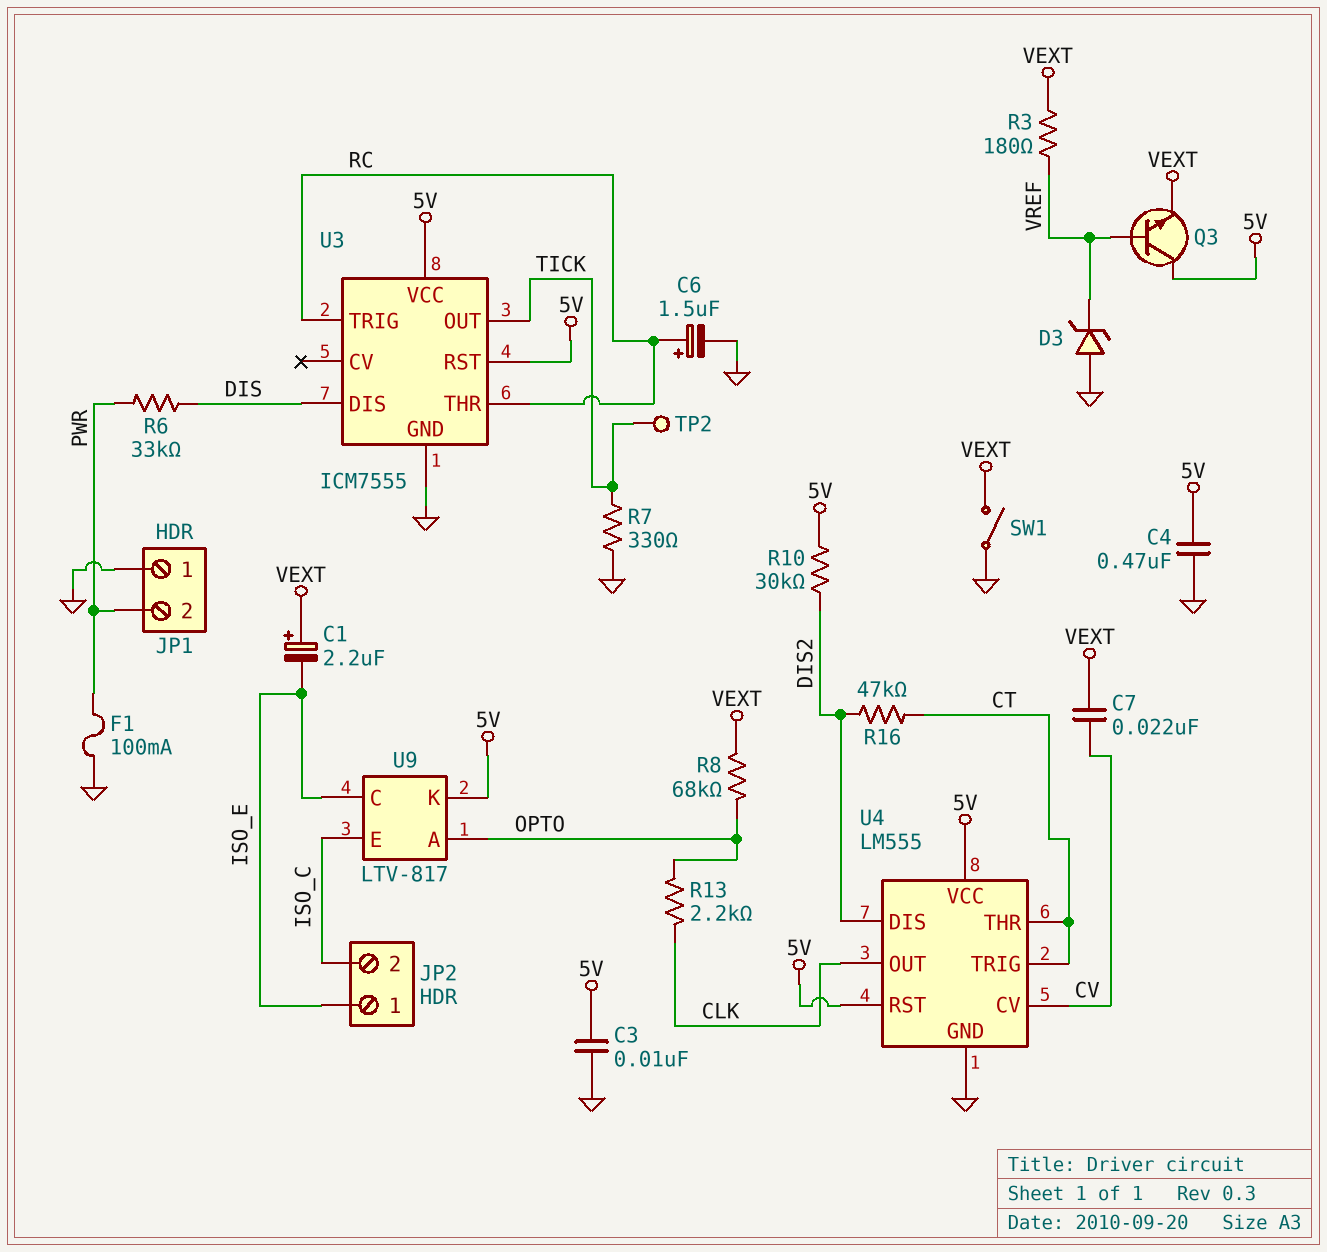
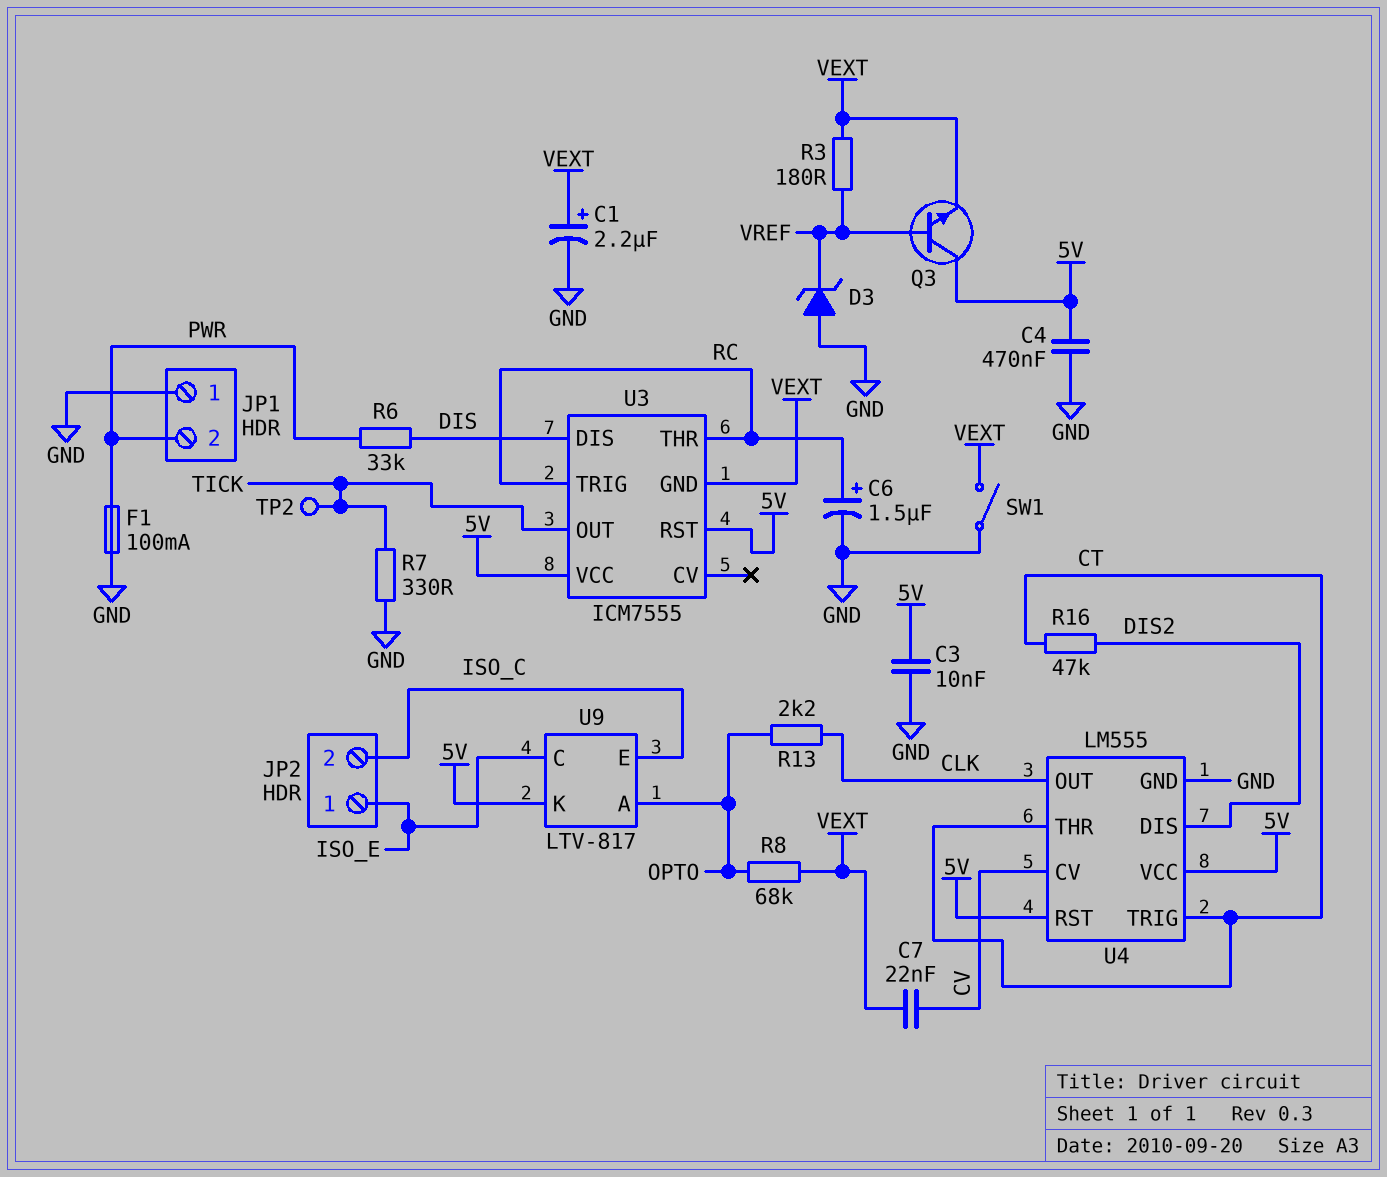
C1: 2.2uF (plus VEXT, minus ISO_E) -> 2.2uF (plus VEXT, minus GND)
R10: 30k (5V, DIS2) -> none
U3 pin GND: GND -> VEXT

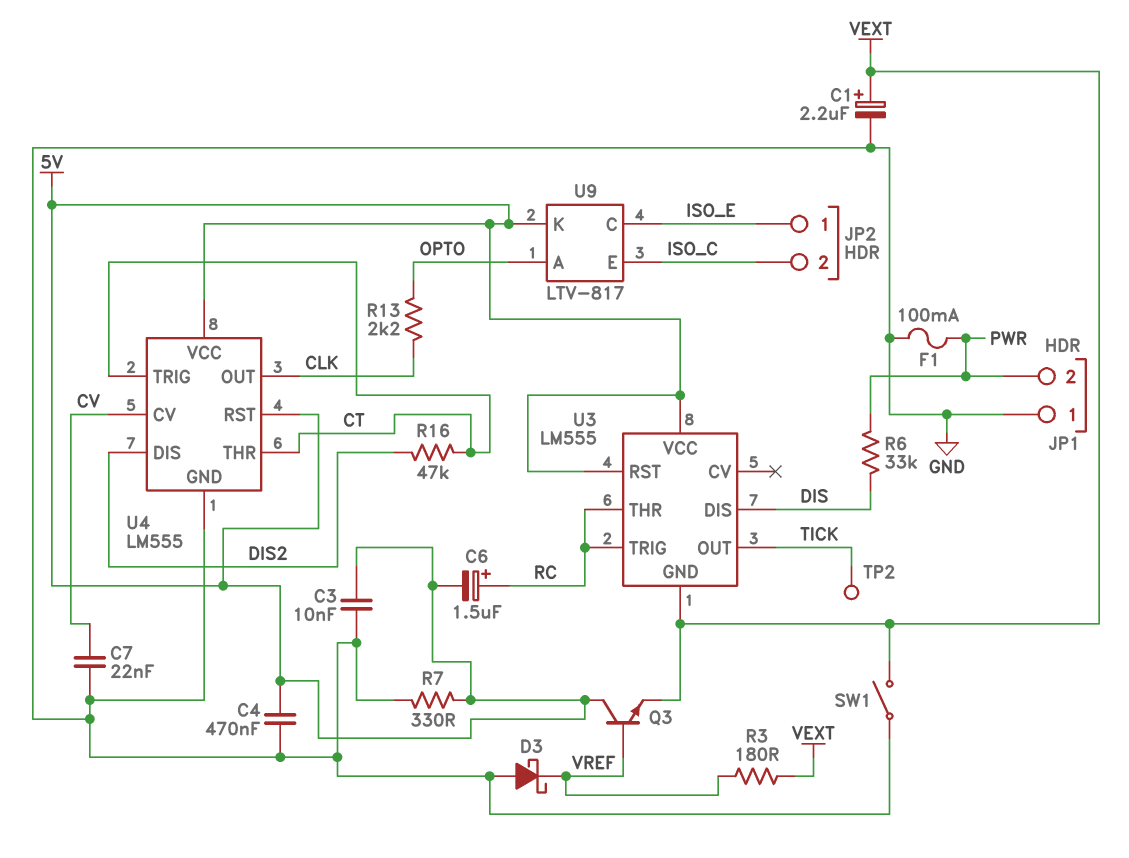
C6: 1.5uF (plus RC, minus GND) -> 1.5uF (plus RC, minus 5V)
C7: 22nF (CV, VEXT) -> 22nF (CV, GND)
D3: zener (A GND, K VREF) -> schottky (A GND, K VREF)
R7: 330 (GND, TICK) -> 330 (5V, GND)
R8: 68k (OPTO, VEXT) -> none
U3: ICM7555 -> LM555

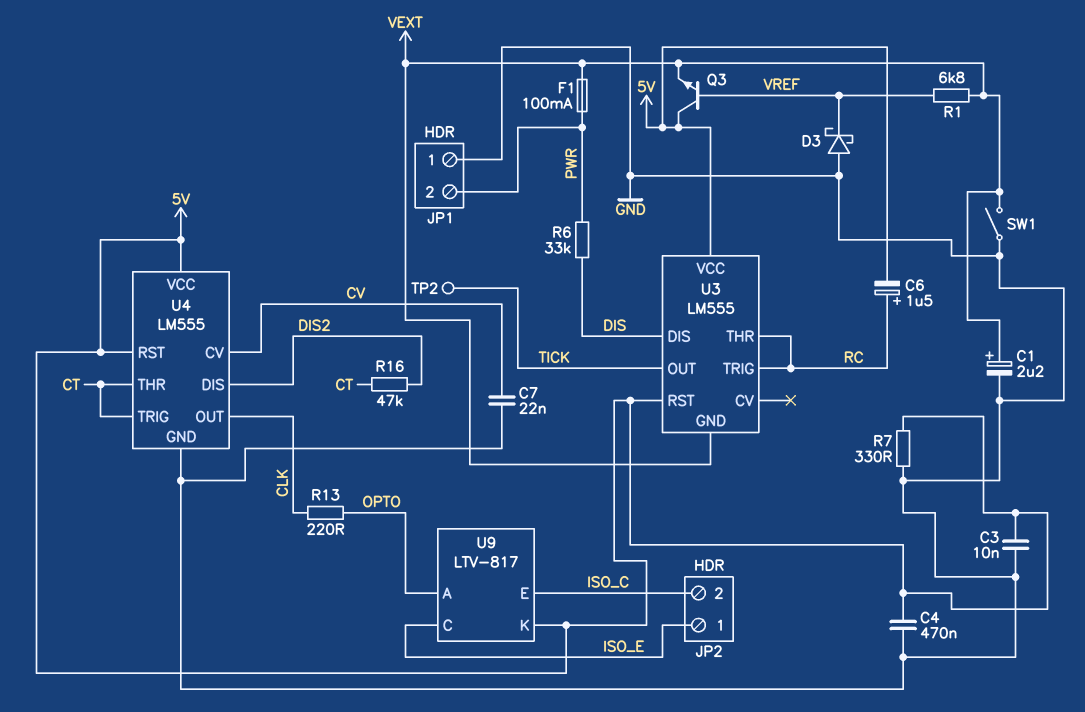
F1: 100mA (GND, PWR) -> 100mA (PWR, VEXT)
R1: none -> 6.8k (VEXT, VREF)
R3: 180 (VEXT, VREF) -> none
R13: 2.2k (CLK, OPTO) -> 220 (CLK, OPTO)

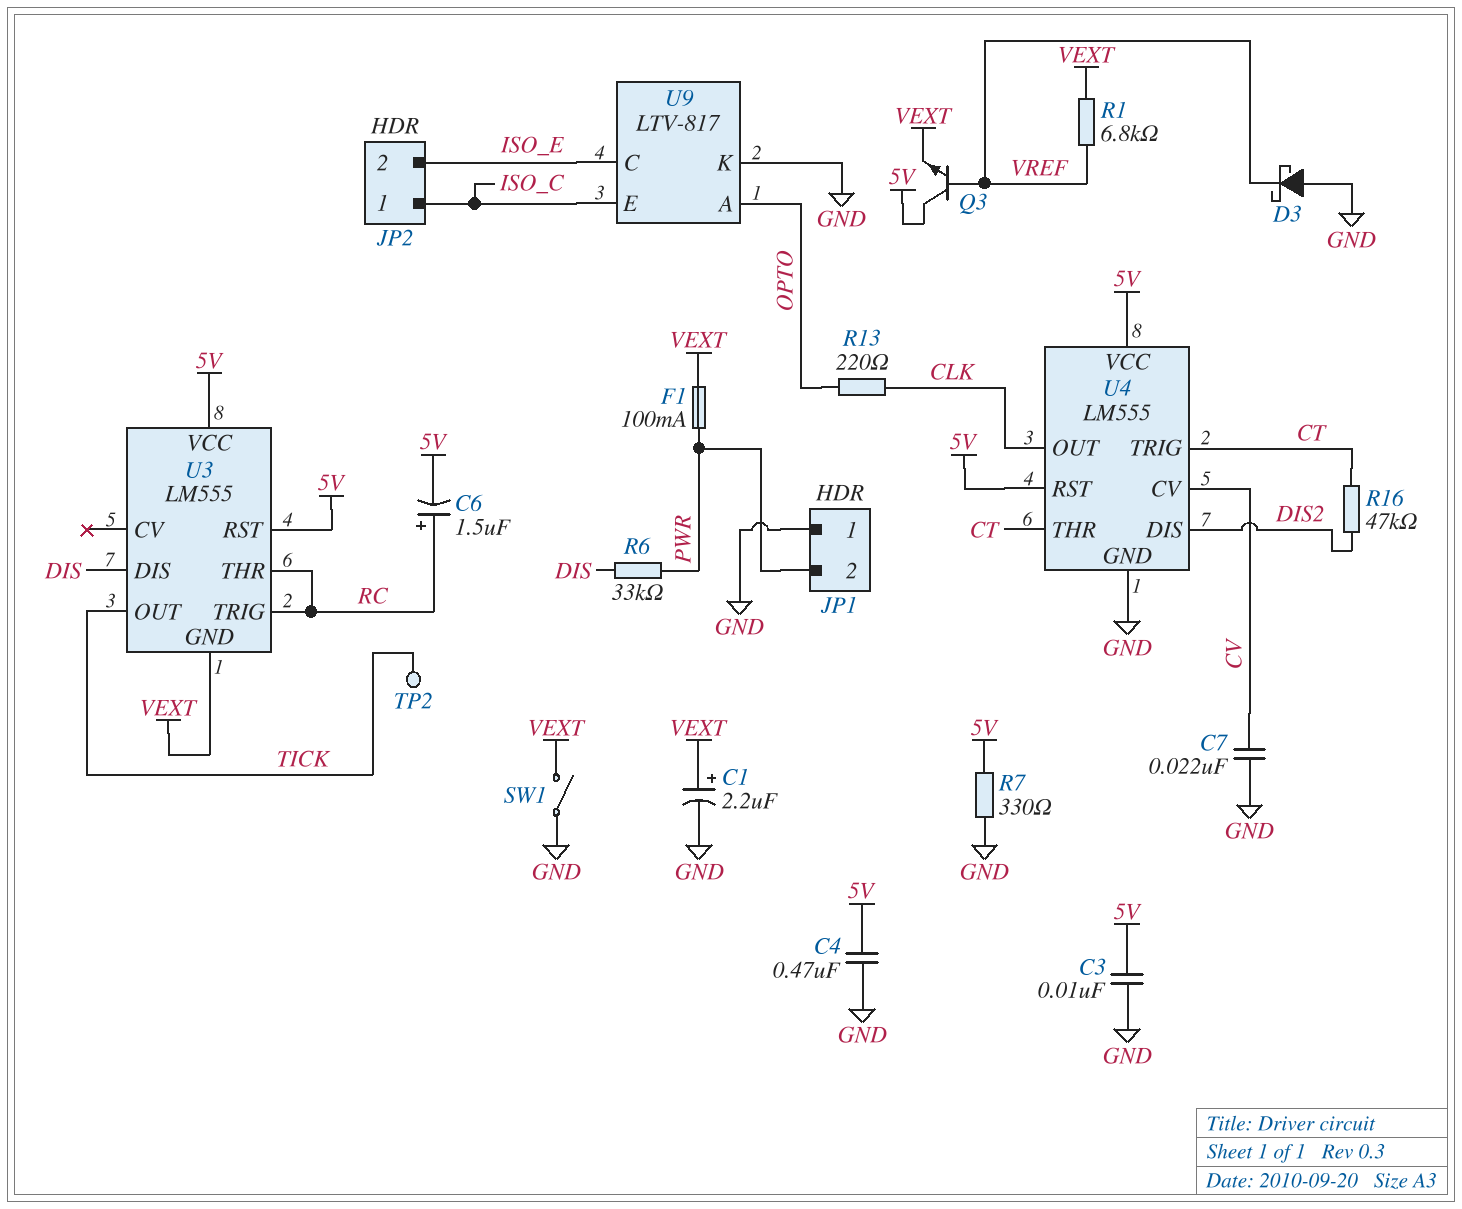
JP2 pin 1: ISO_E -> ISO_C
JP2 pin 2: ISO_C -> ISO_E
U9 pin K: 5V -> GND

